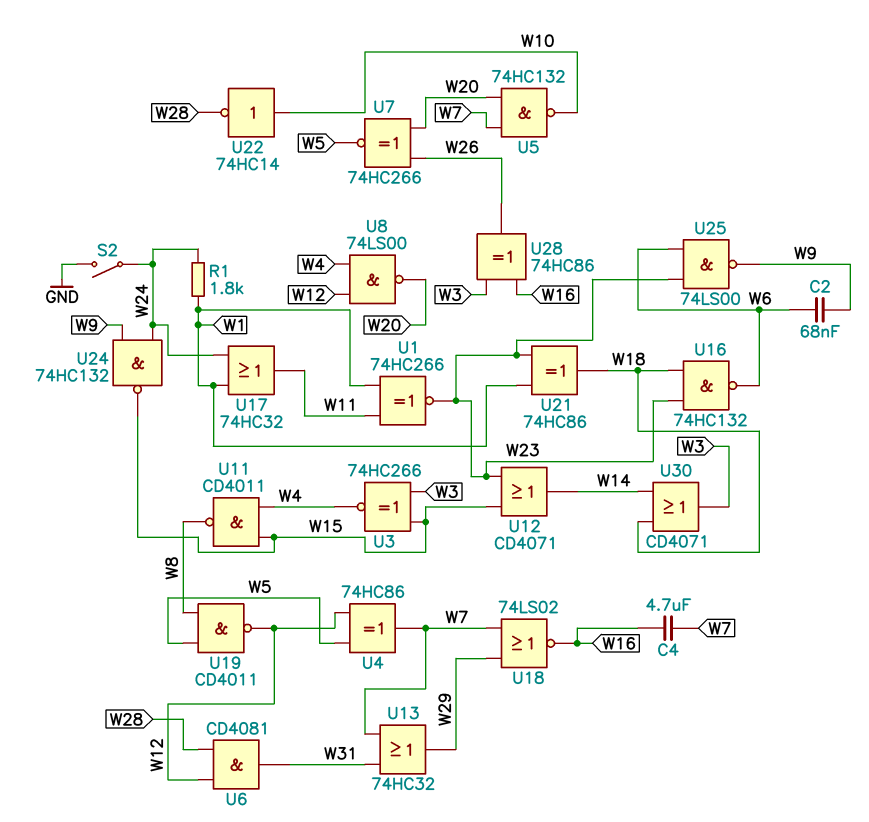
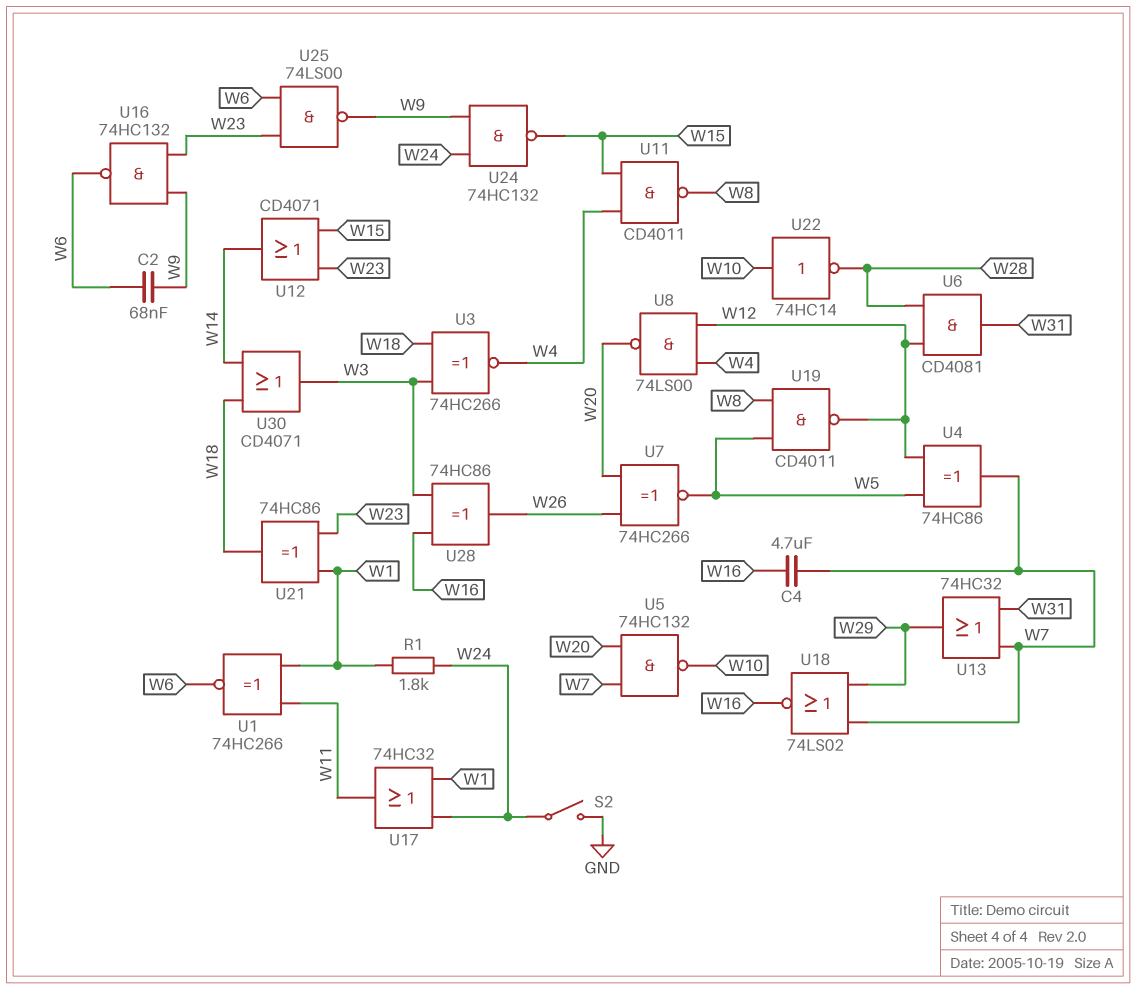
U1: XNOR 74HC266 (in W1, in W11, out W23) -> XNOR 74HC266 (in W1, in W11, out W6)
U3: XNOR 74HC266 (in W3, in W15, out W4) -> XNOR 74HC266 (in W3, in W18, out W4)
U16: NAND 74HC132 (in W18, in W23, out W6) -> NAND 74HC132 (in W9, in W23, out W6)

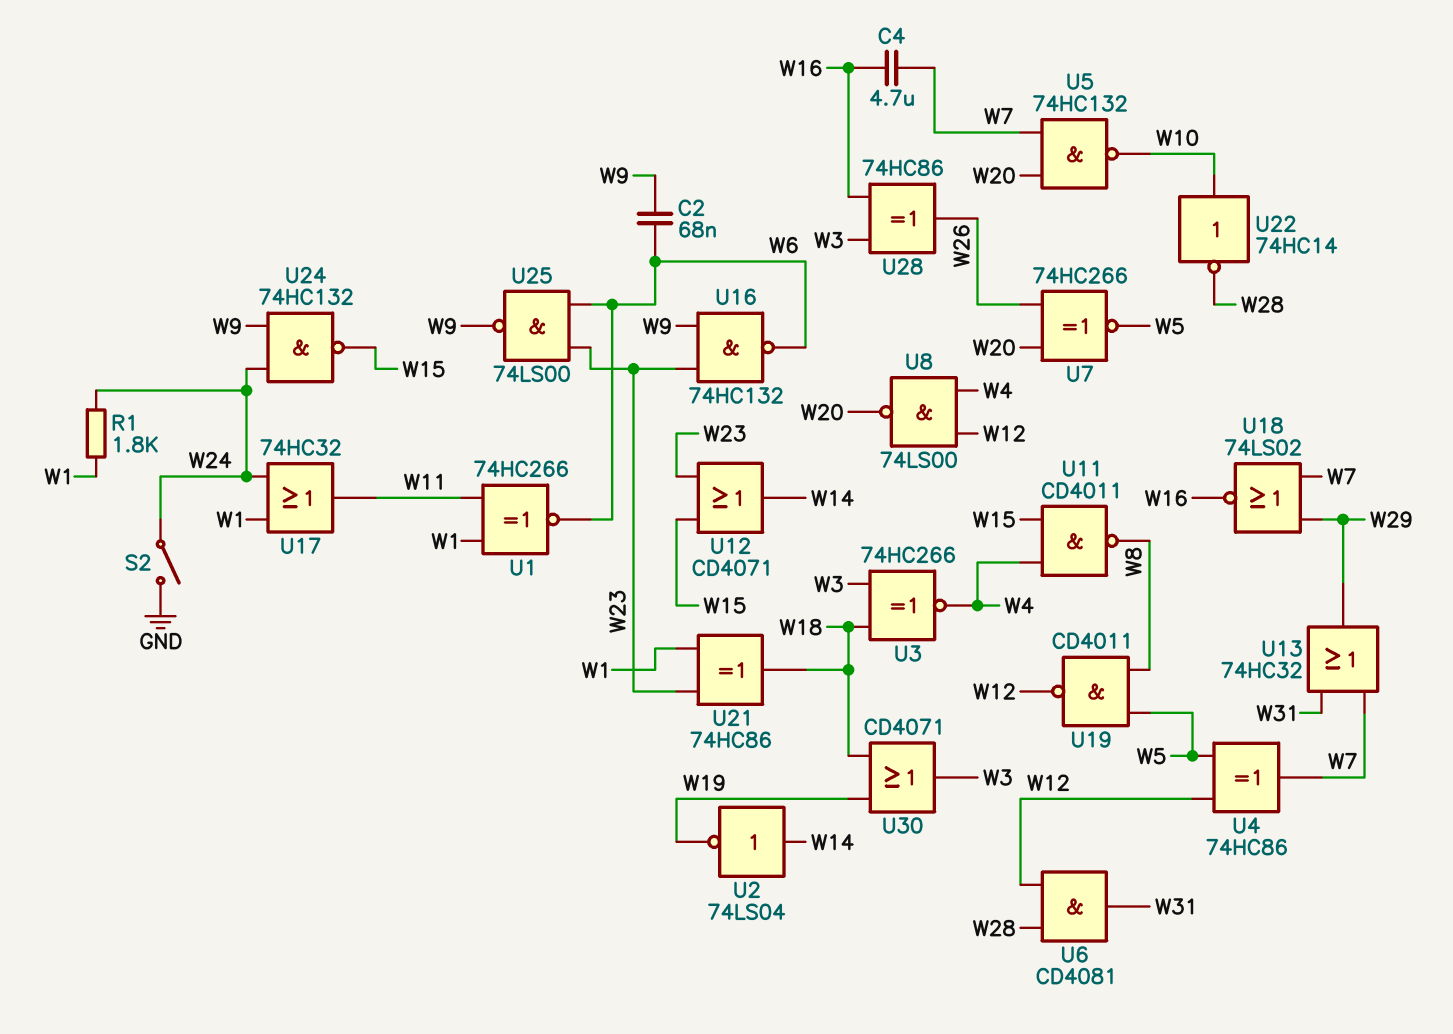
U2: none -> NOT 74LS04 (in W14, out W19)
U30: OR CD4071 (in W14, in W18, out W3) -> OR CD4071 (in W18, in W19, out W3)

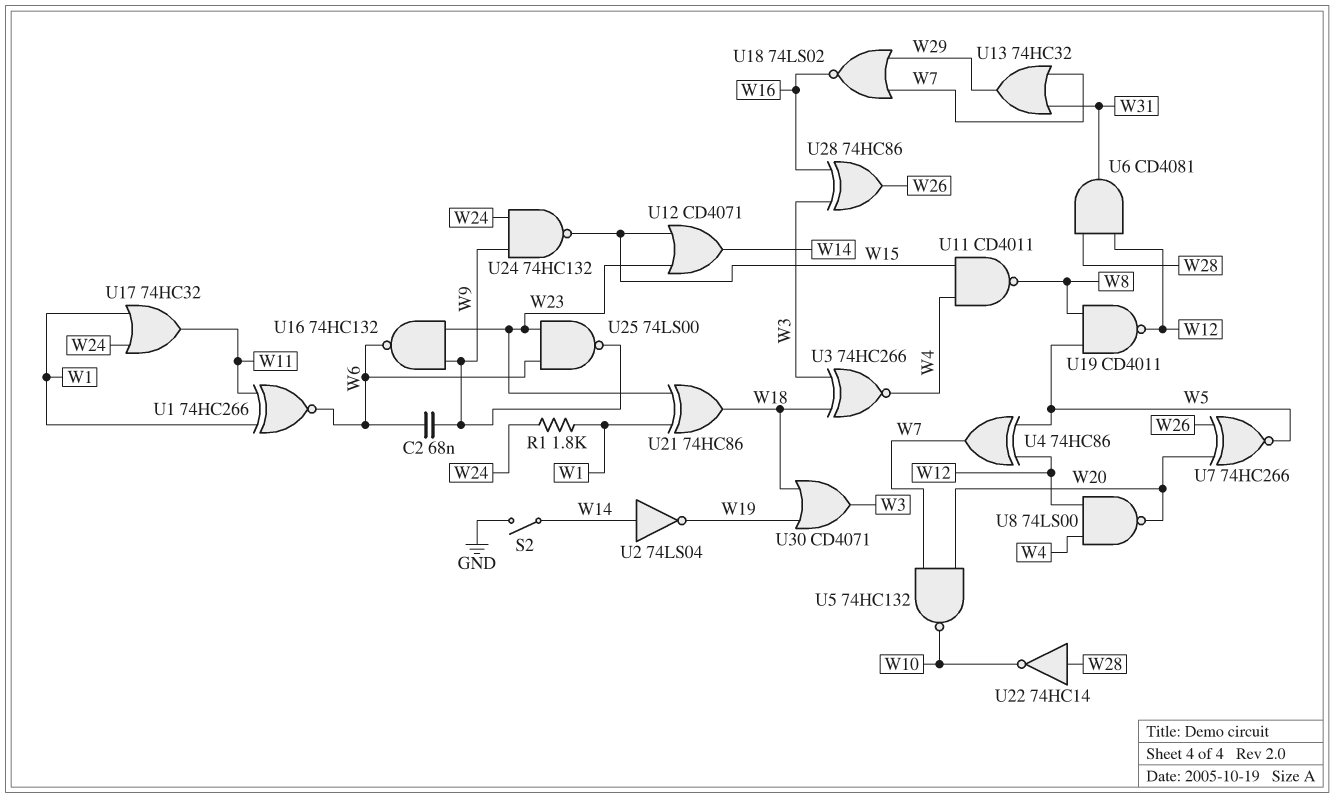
C4: 4.7uF (W7, W16) -> none
S2: switch (GND, W24) -> switch (GND, W14)
U22: NOT 74HC14 (in W10, out W28) -> NOT 74HC14 (in W28, out W10)

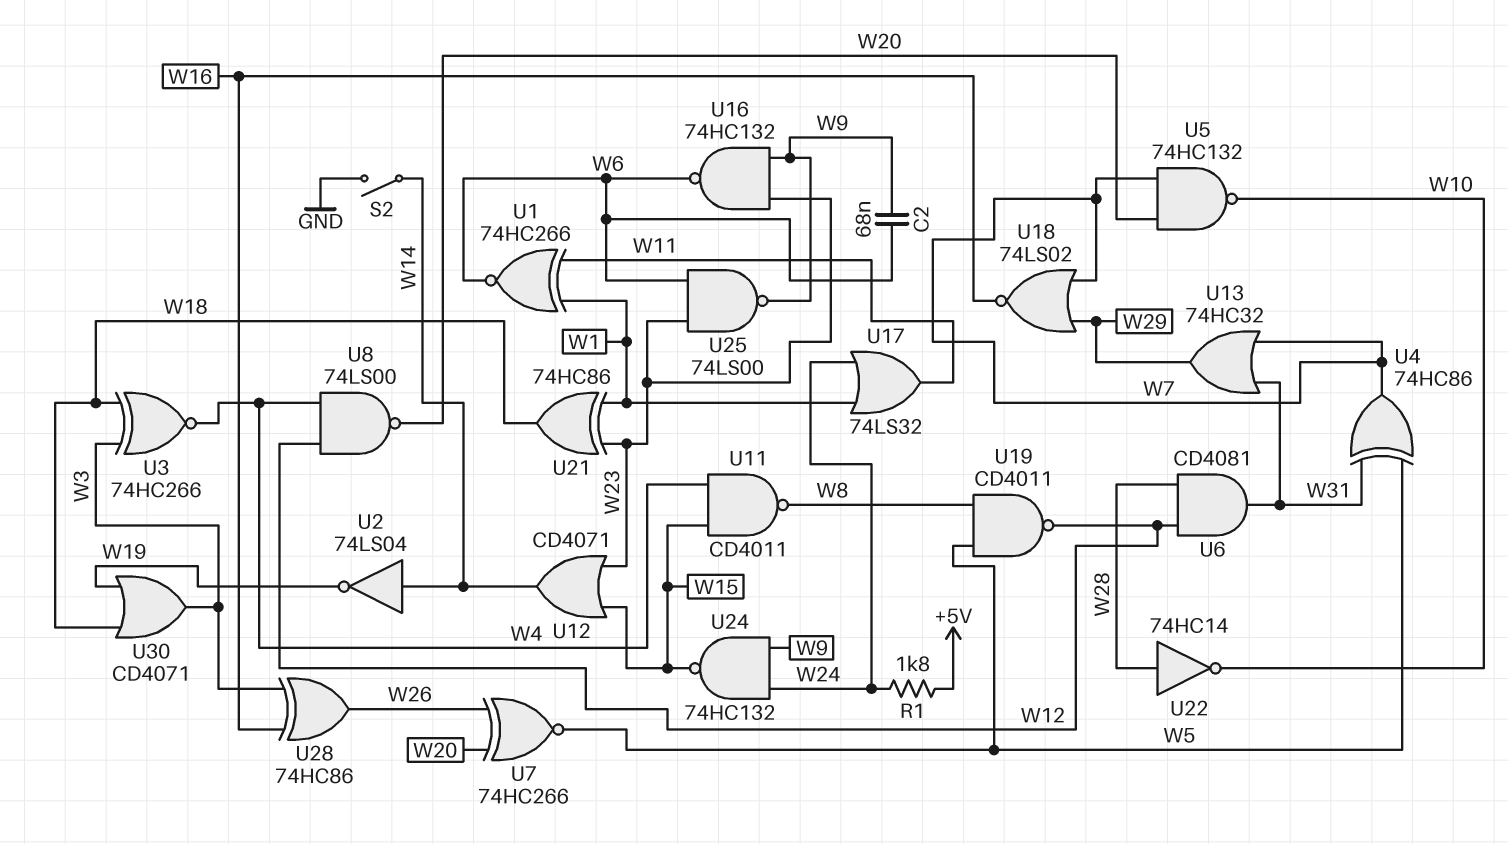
R1: 1.8k (W1, W24) -> 1.8k (+5V, W24)
U4: XOR 74HC86 (in W5, in W12, out W7) -> XOR 74HC86 (in W5, in W31, out W7)
U17: OR 74HC32 (in W1, in W24, out W11) -> OR 74LS32 (in W1, in W24, out W11)

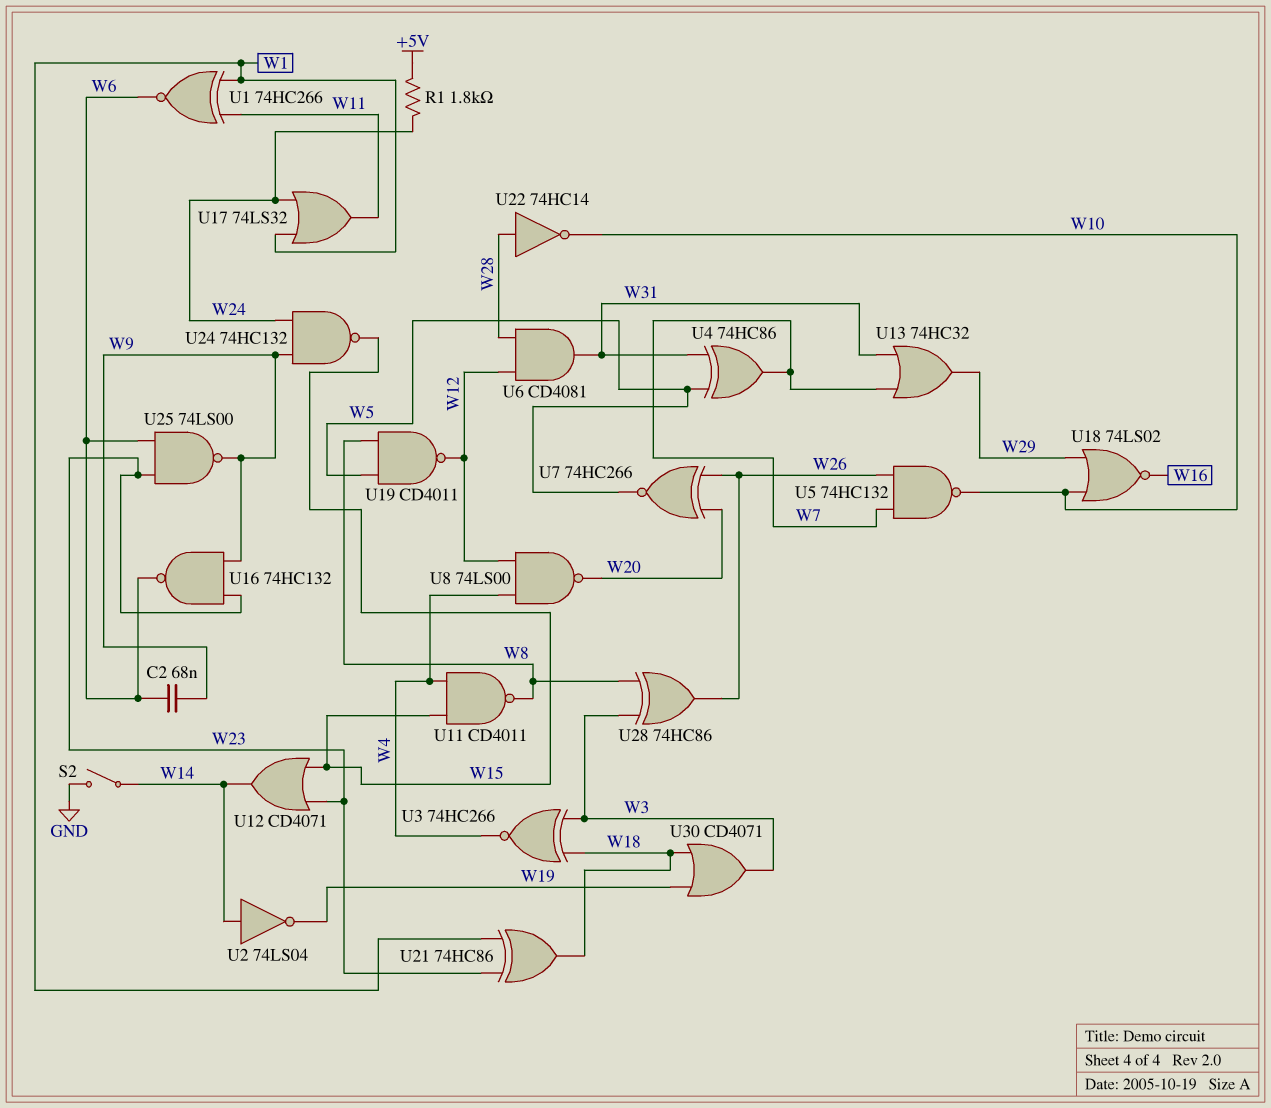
U5: NAND 74HC132 (in W7, in W20, out W10) -> NAND 74HC132 (in W7, in W26, out W10)
U18: NOR 74LS02 (in W7, in W29, out W16) -> NOR 74LS02 (in W10, in W29, out W16)
U28: XOR 74HC86 (in W3, in W16, out W26) -> XOR 74HC86 (in W3, in W8, out W26)

